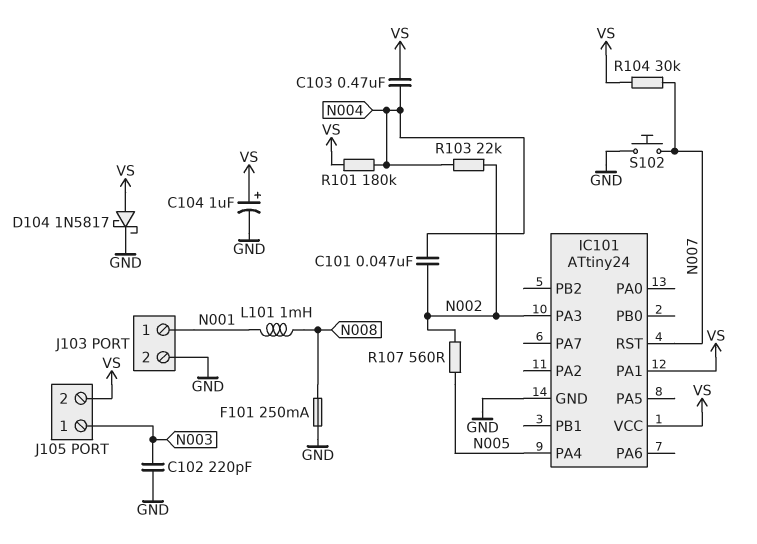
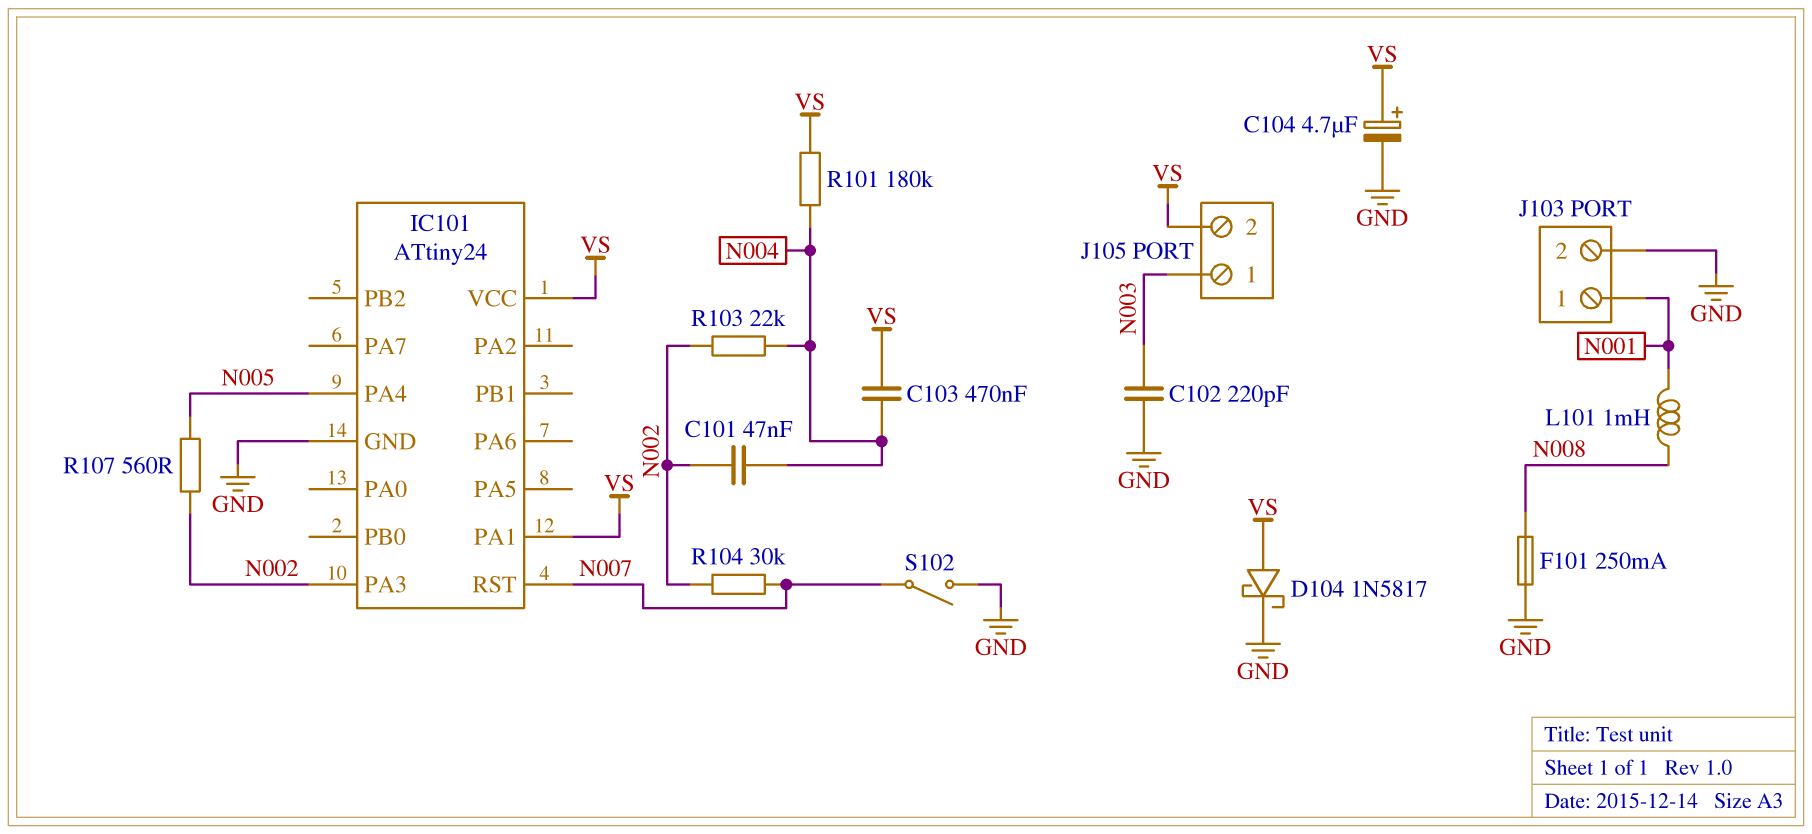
C104: 1uF (plus VS, minus GND) -> 4.7uF (plus VS, minus GND)
R104: 30k (N007, VS) -> 30k (N002, N007)
S102: button (GND, N007) -> switch (GND, N007)

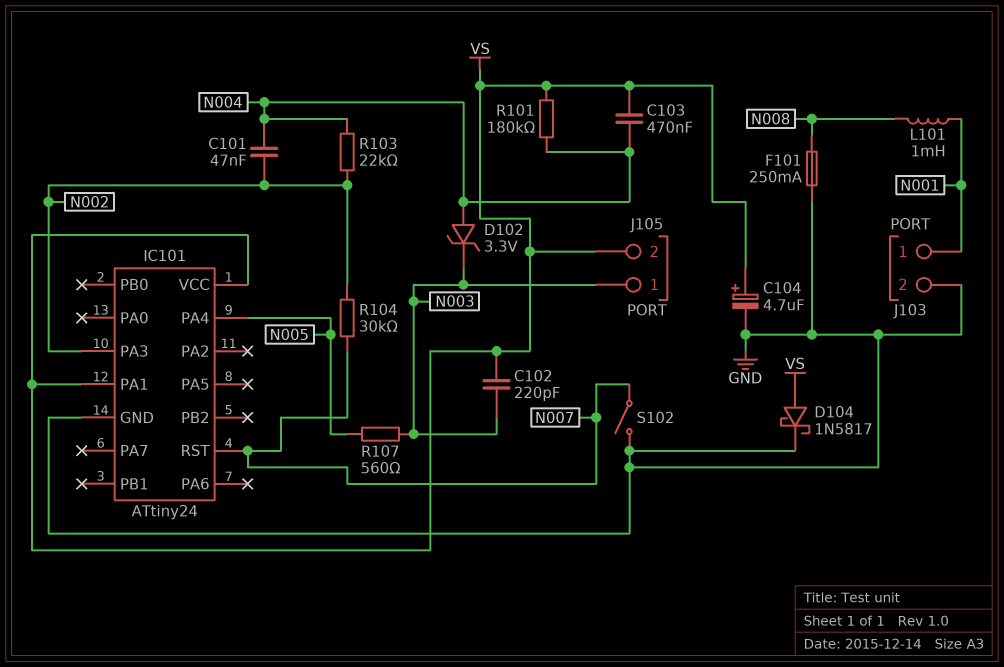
C102: 220pF (GND, N003) -> 220pF (N003, VS)
D102: none -> zener 3.3V (A N004, K N003)
R107: 560 (N002, N005) -> 560 (N003, N005)

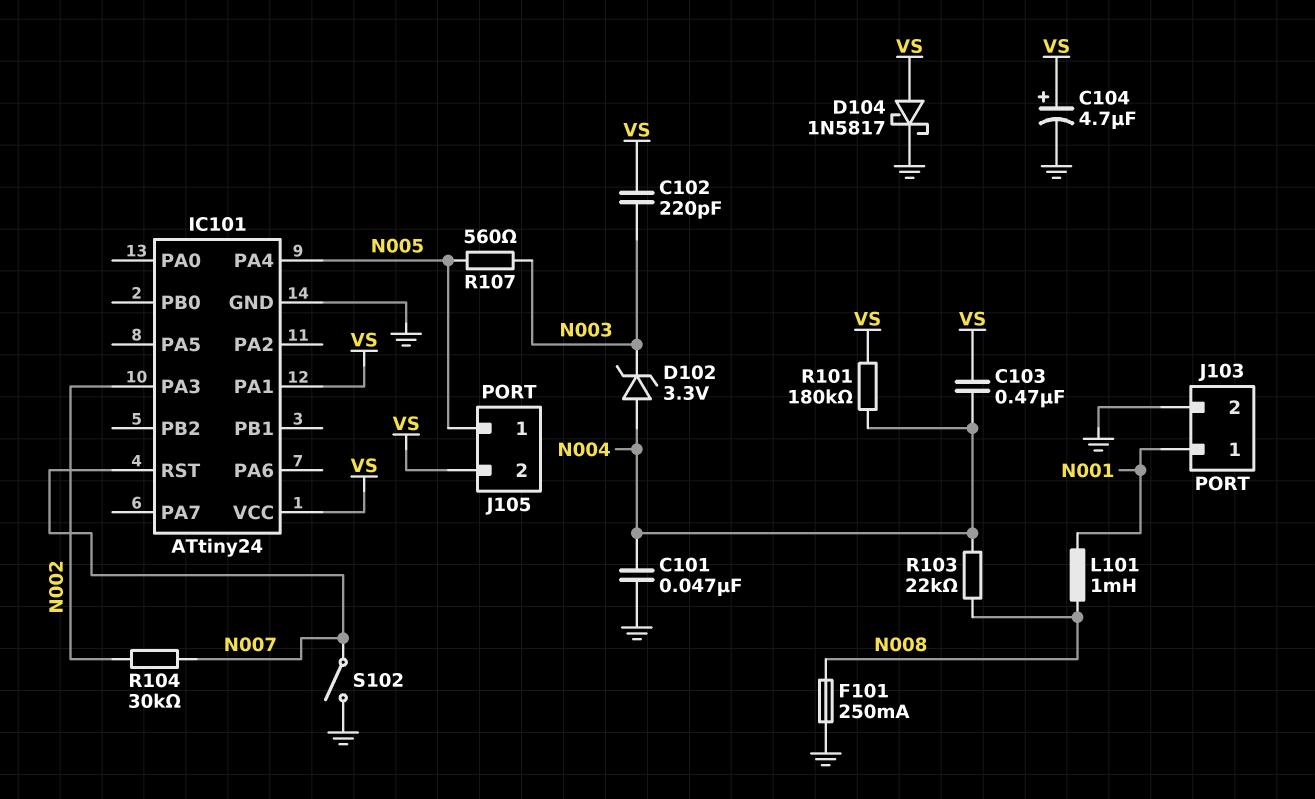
C101: 47nF (N002, N004) -> 47nF (GND, N004)
J105 pin 1: N003 -> N005
R103: 22k (N002, N004) -> 22k (N004, N008)

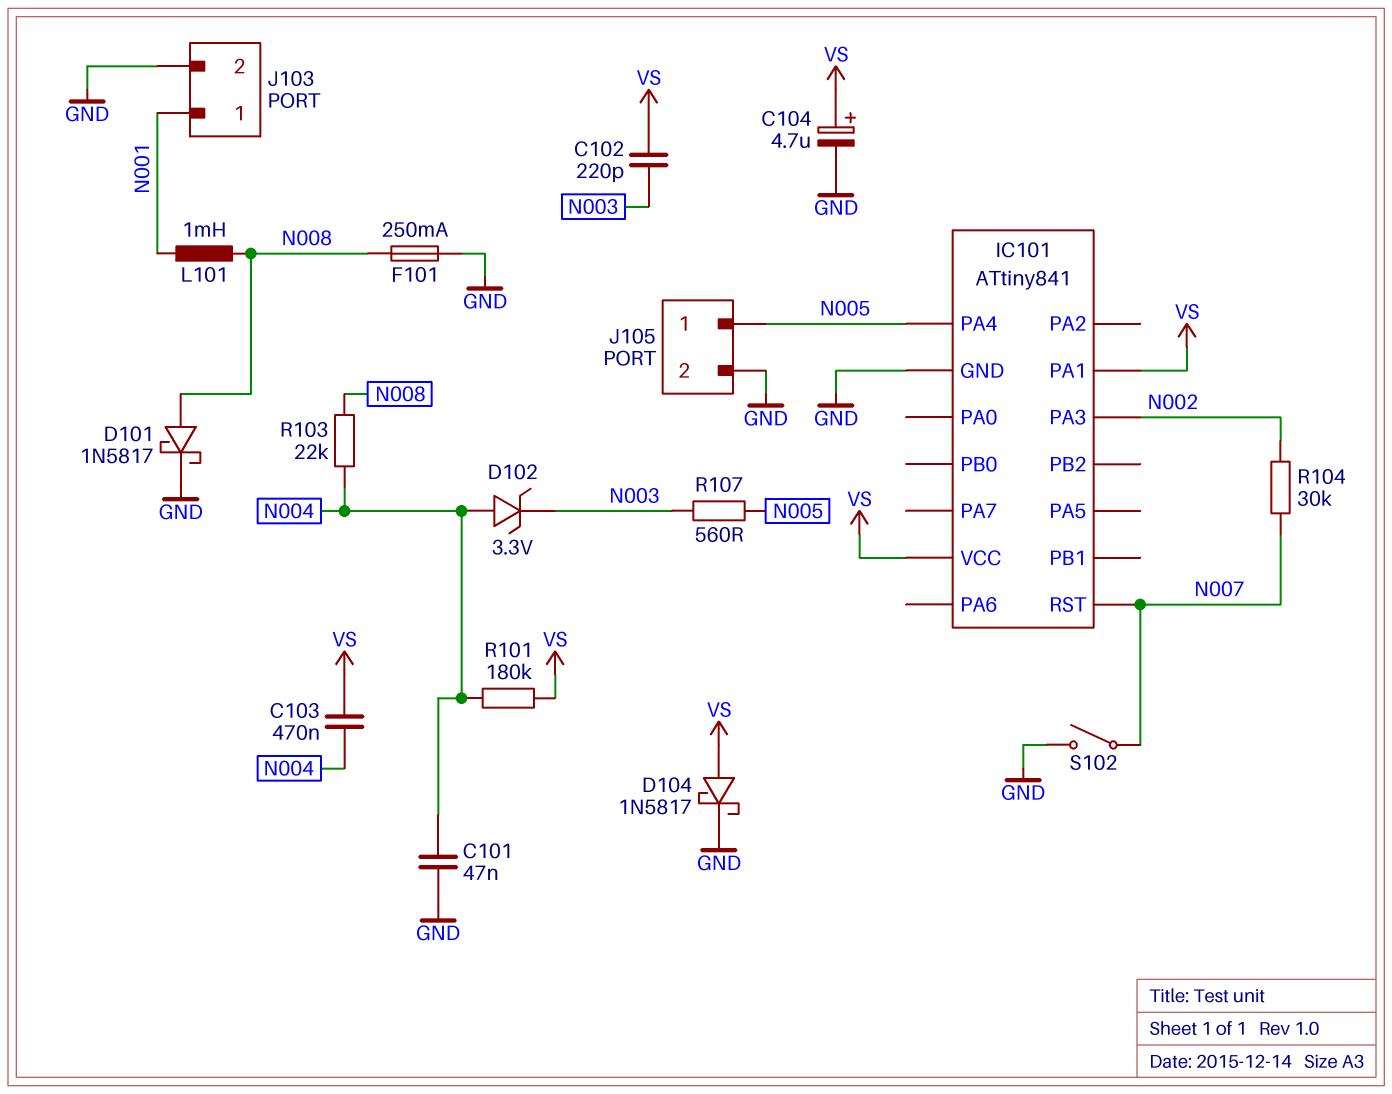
D101: none -> schottky 1N5817 (A N008, K GND)
IC101: ATtiny24 -> ATtiny841
J105 pin 2: VS -> GND

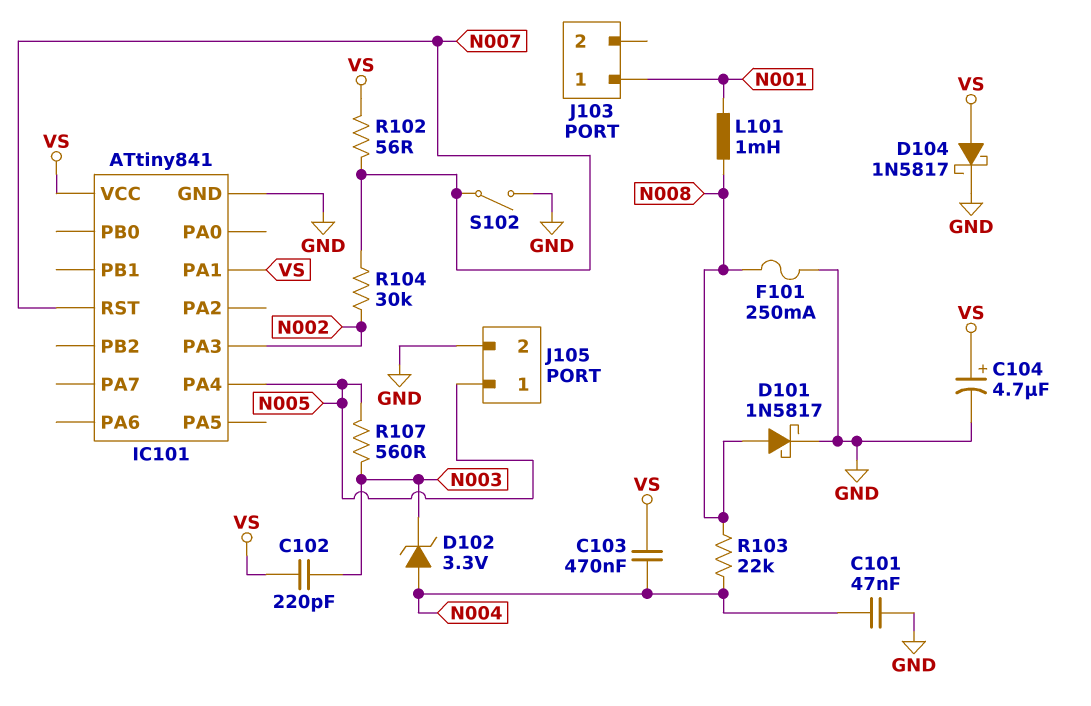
J103 pin 2: GND -> none
R101: 180k (N004, VS) -> none
R102: none -> 56 (N007, VS)

